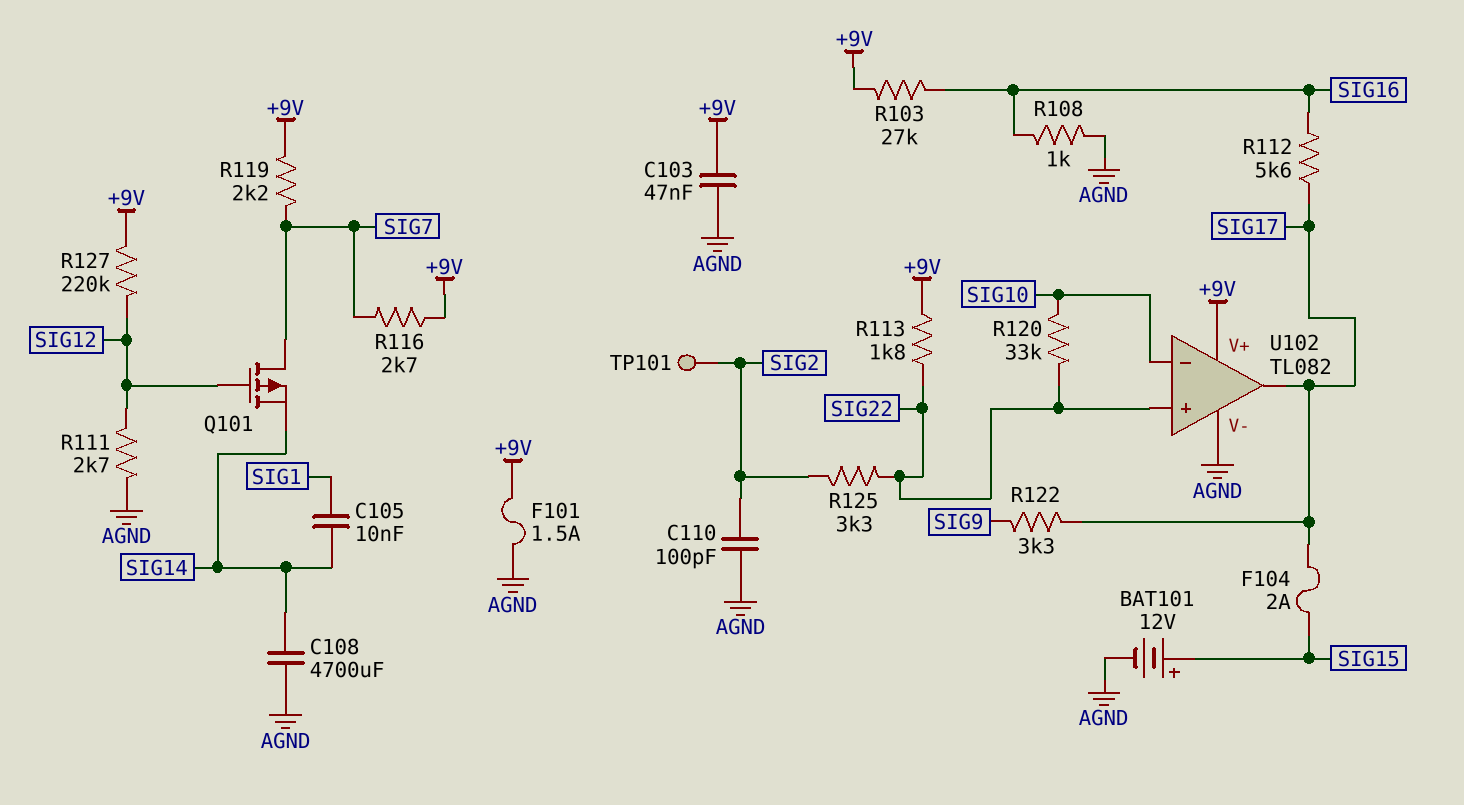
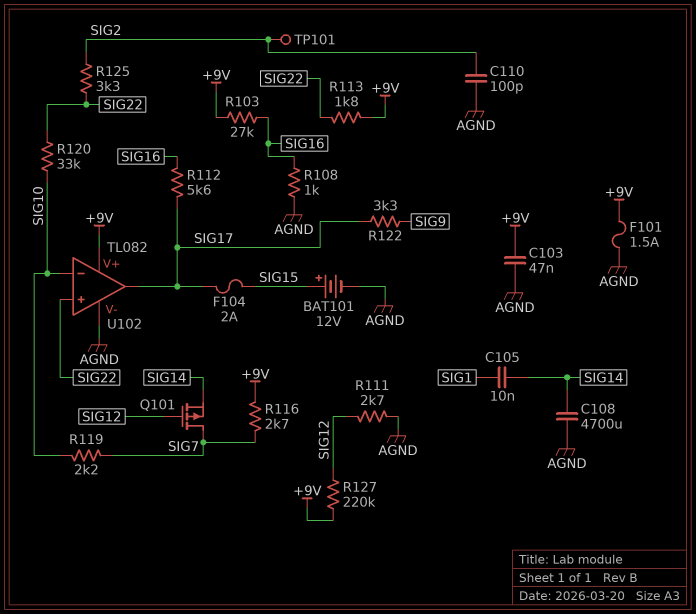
R119: 2.2k (+9V, SIG7) -> 2.2k (SIG7, SIG10)

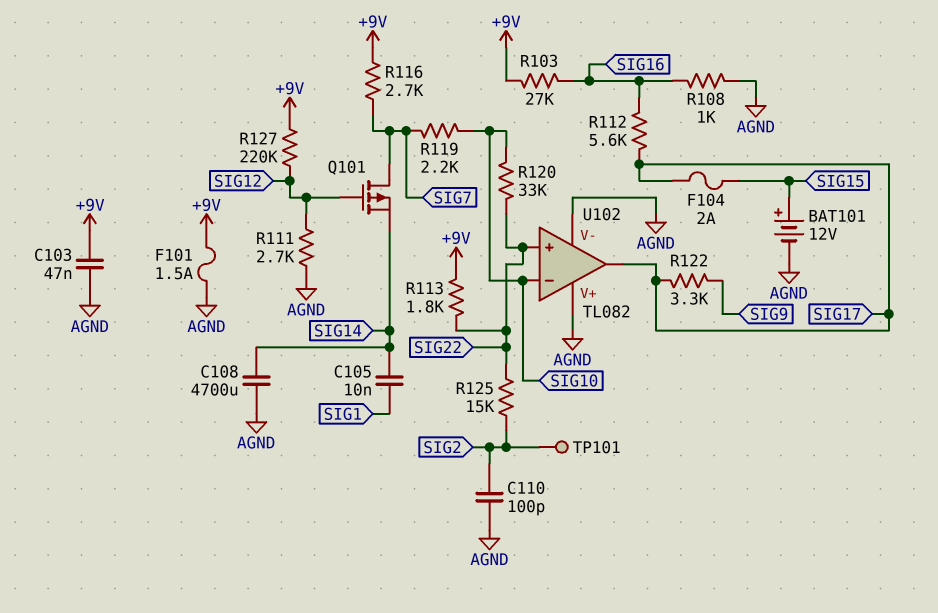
R125: 3.3k (SIG2, SIG22) -> 15k (SIG2, SIG22)
U102 pin V+: +9V -> AGND

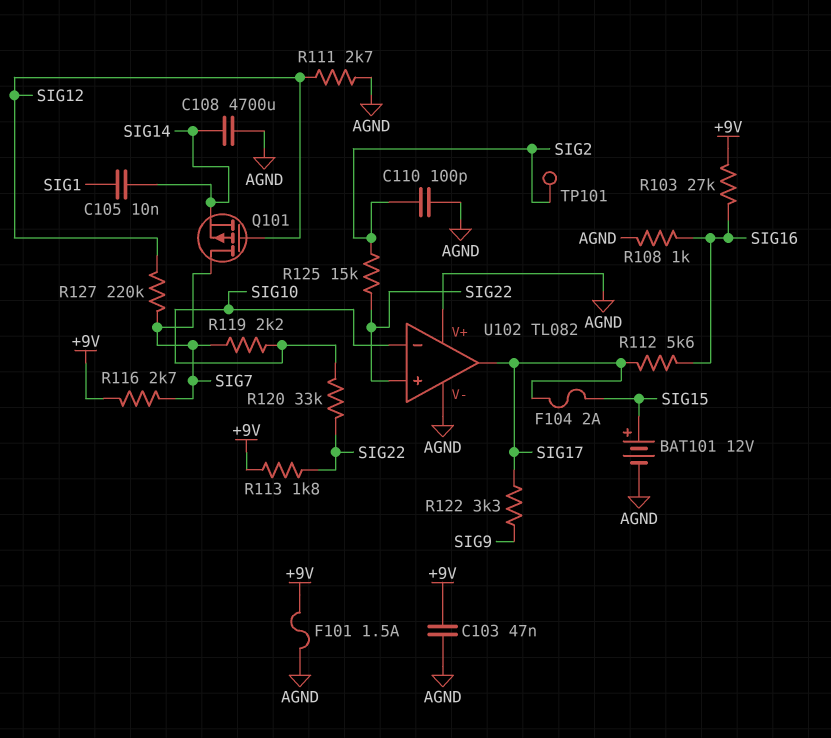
R127: 220k (+9V, SIG12) -> 220k (SIG7, SIG12)

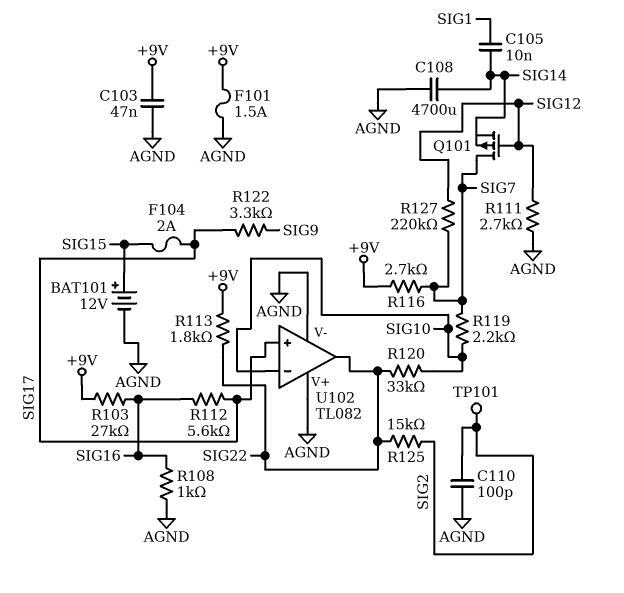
U102 pin in+: SIG22 -> SIG17
U102 pin out: SIG17 -> SIG22

